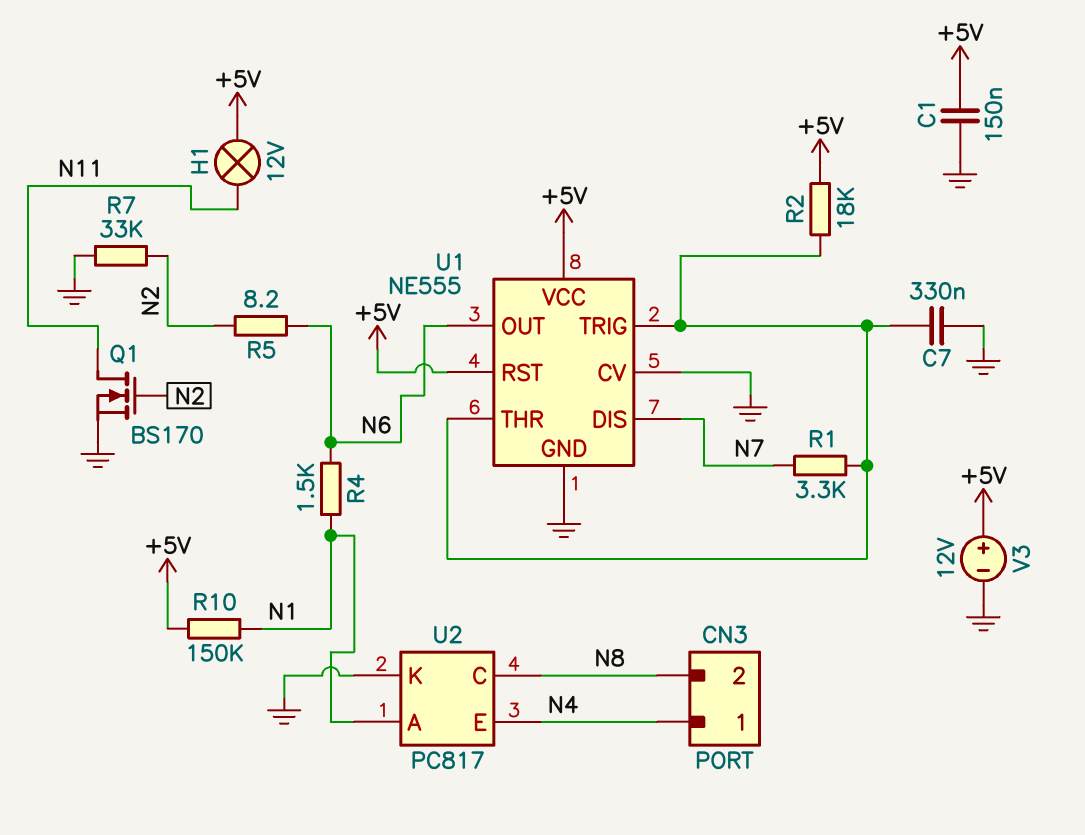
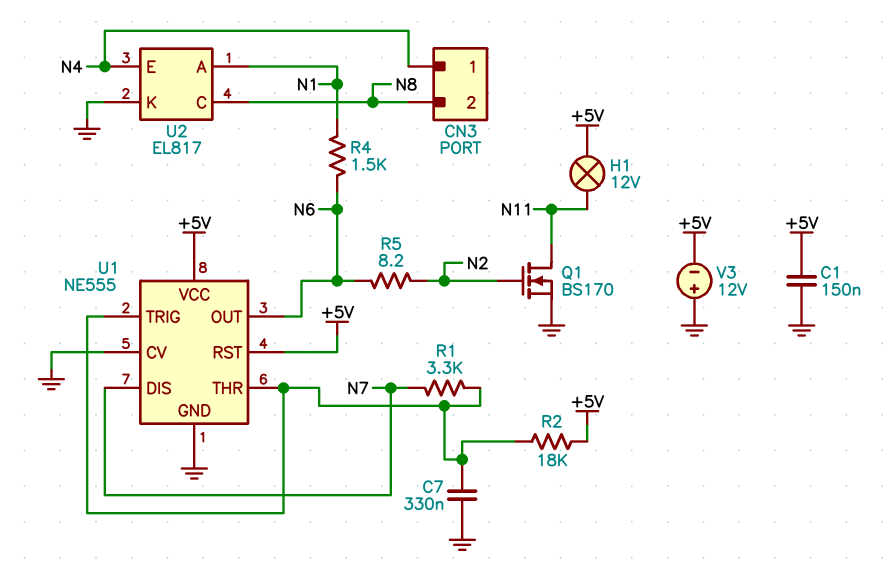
R7: 33k (GND, N2) -> none
R10: 150k (+5V, N1) -> none
U2: PC817 -> EL817
V3: 12V (plus +5V, minus GND) -> 12V (plus GND, minus +5V)

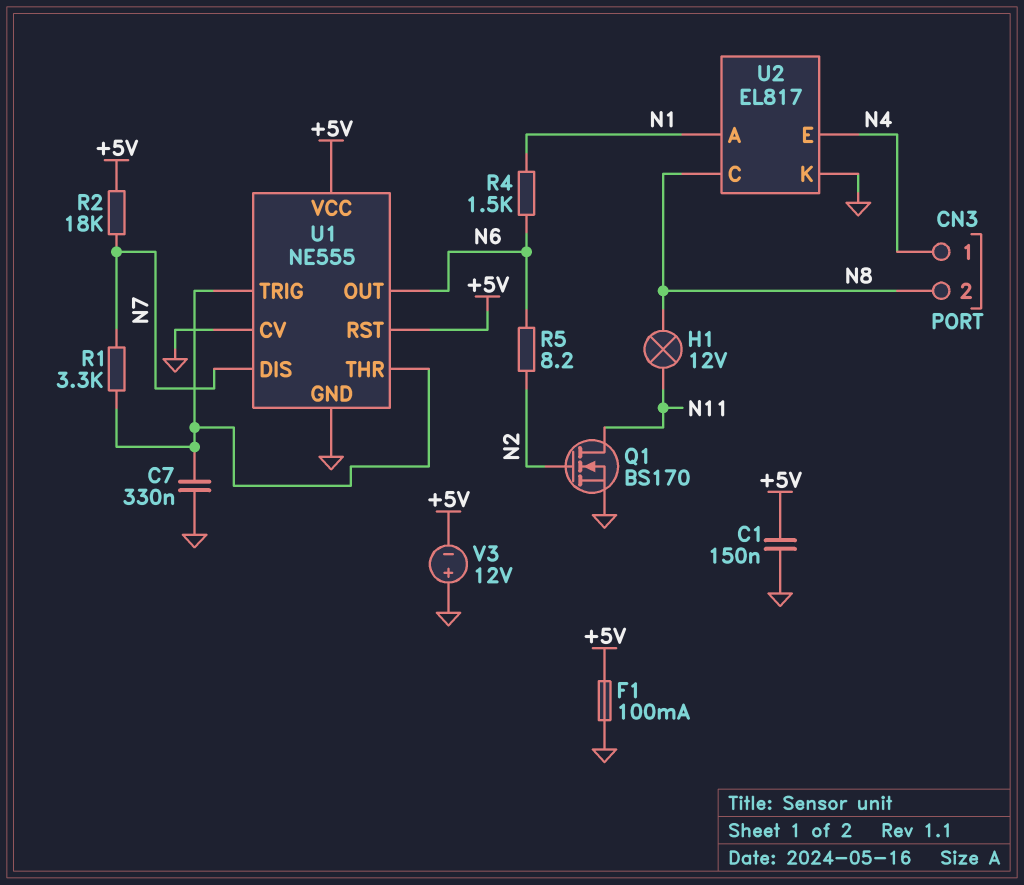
F1: none -> 100mA (+5V, GND)
H1: lamp 12V (+5V, N11) -> lamp 12V (N8, N11)
R2: 18k (+5V, U1/THR) -> 18k (+5V, N7)

